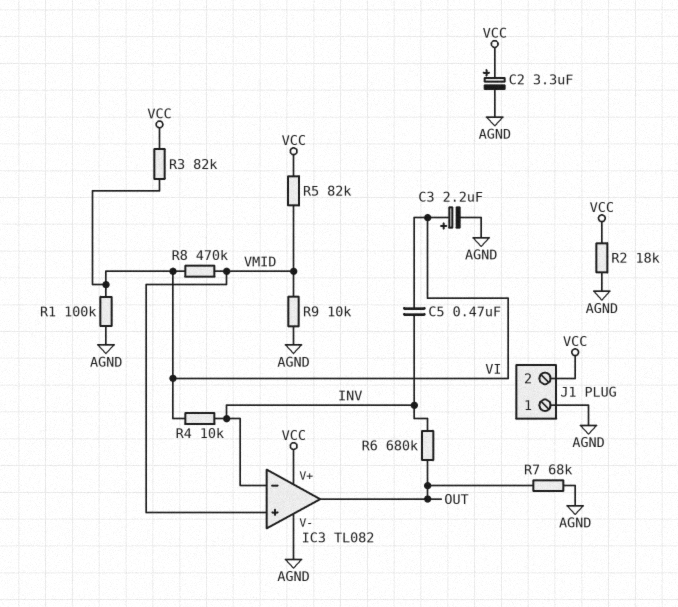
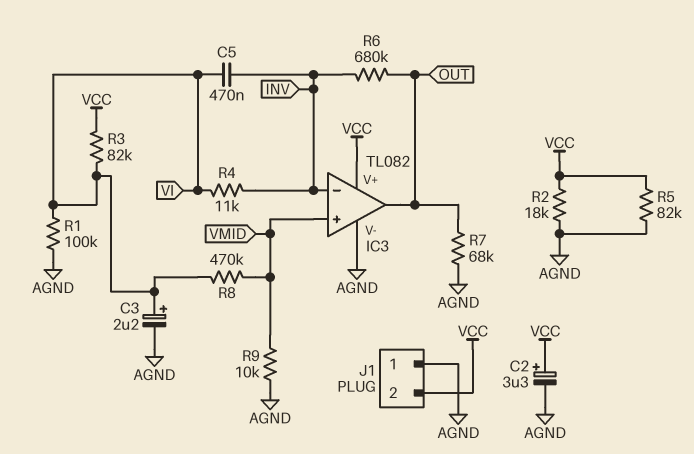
R4: 10k (INV, VI) -> 11k (INV, VI)
R5: 82k (VCC, VMID) -> 82k (AGND, VCC)

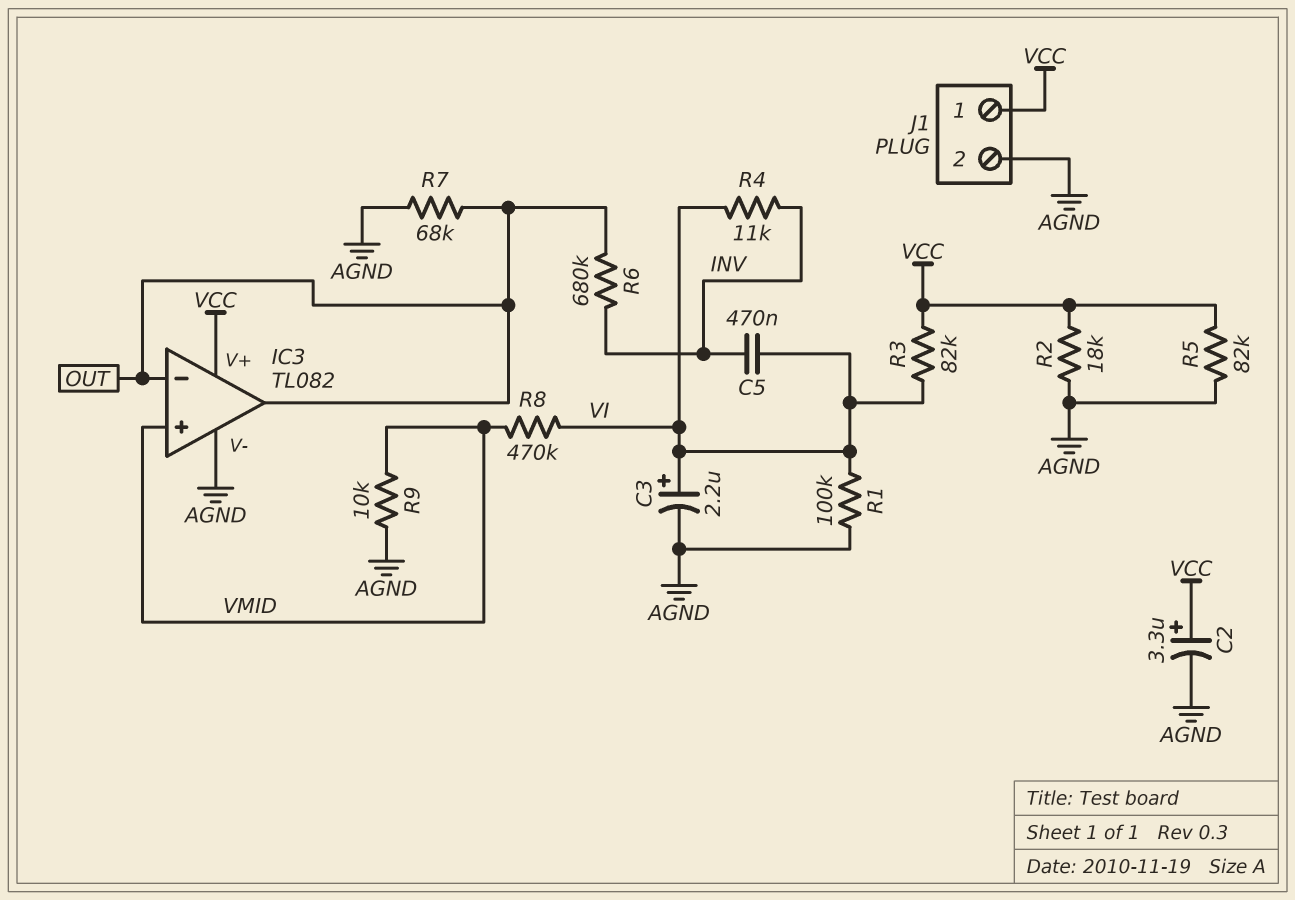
IC3 pin in-: INV -> OUT
J1 pin 1: AGND -> VCC
J1 pin 2: VCC -> AGND

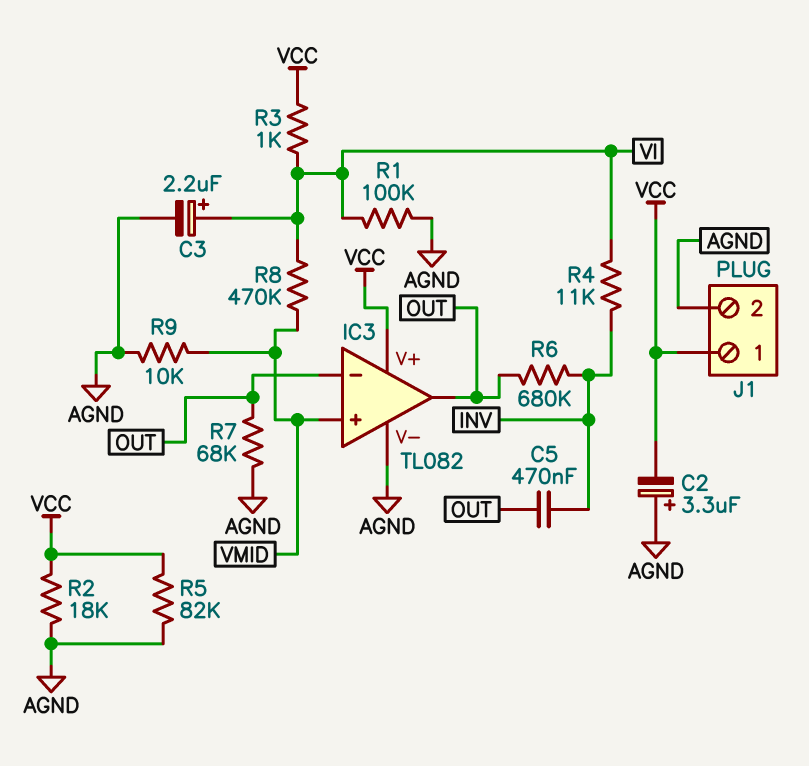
C2: 3.3uF (plus VCC, minus AGND) -> 3.3uF (plus AGND, minus VCC)
C5: 470nF (INV, VI) -> 470nF (INV, OUT)
R3: 82k (VCC, VI) -> 1k (VCC, VI)

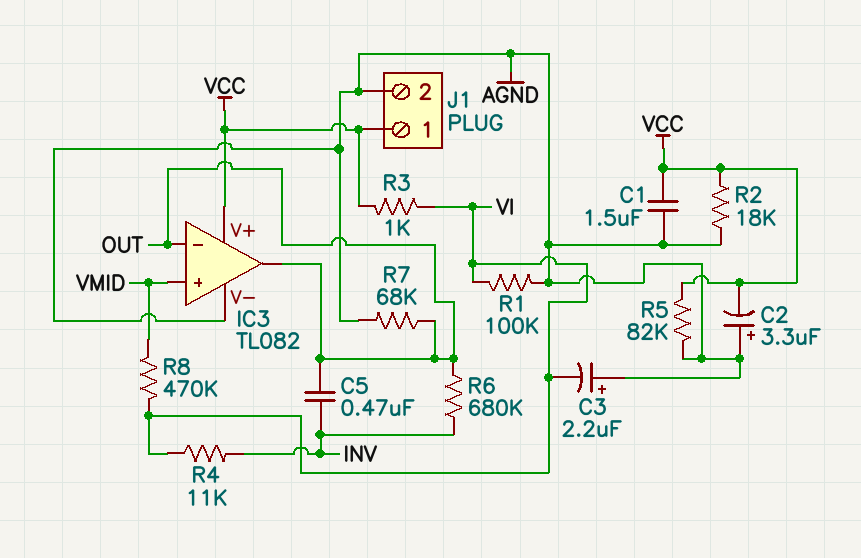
C1: none -> 1.5uF (AGND, VCC)
C3: 2.2uF (plus VI, minus AGND) -> 2.2uF (plus AGND, minus VI)
R9: 10k (AGND, VMID) -> none

